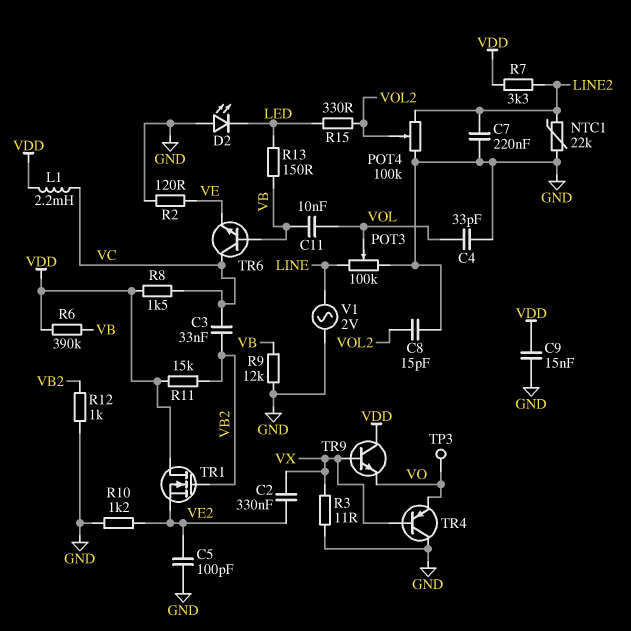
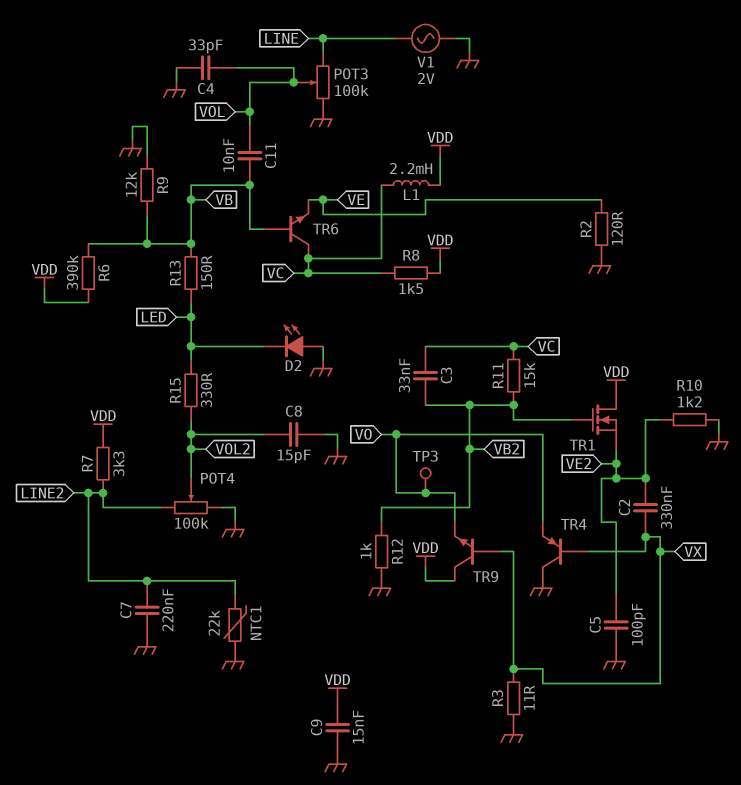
R11: 15k (VB2, VDD) -> 15k (VB2, VC)

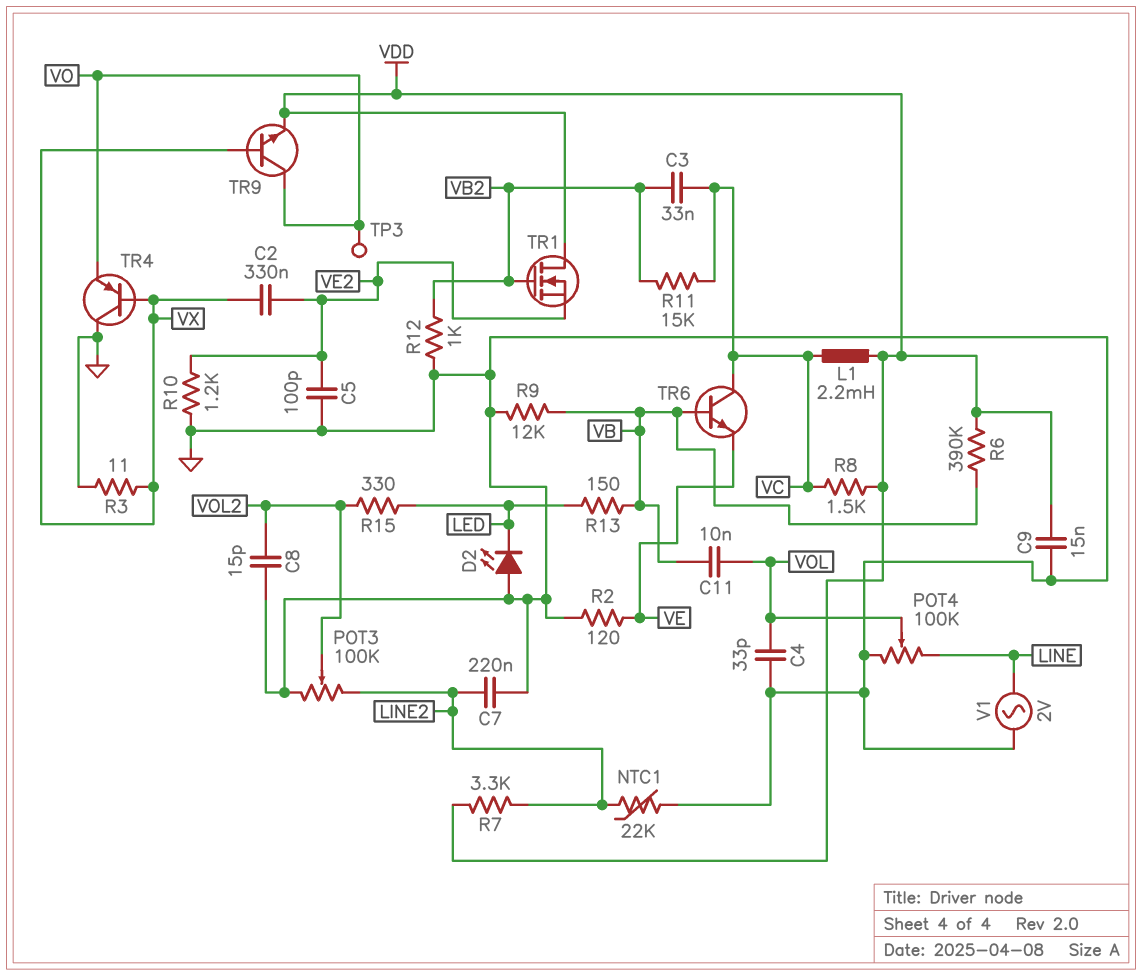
POT3: 100k (GND, LINE, wiper VOL) -> 100k (GND, LINE2, wiper VOL2)
POT4: 100k (GND, LINE2, wiper VOL2) -> 100k (GND, LINE, wiper VOL)
TR9: NPN (B VX, C VDD, E VO) -> NPN (B VX, C VO, E VDD)

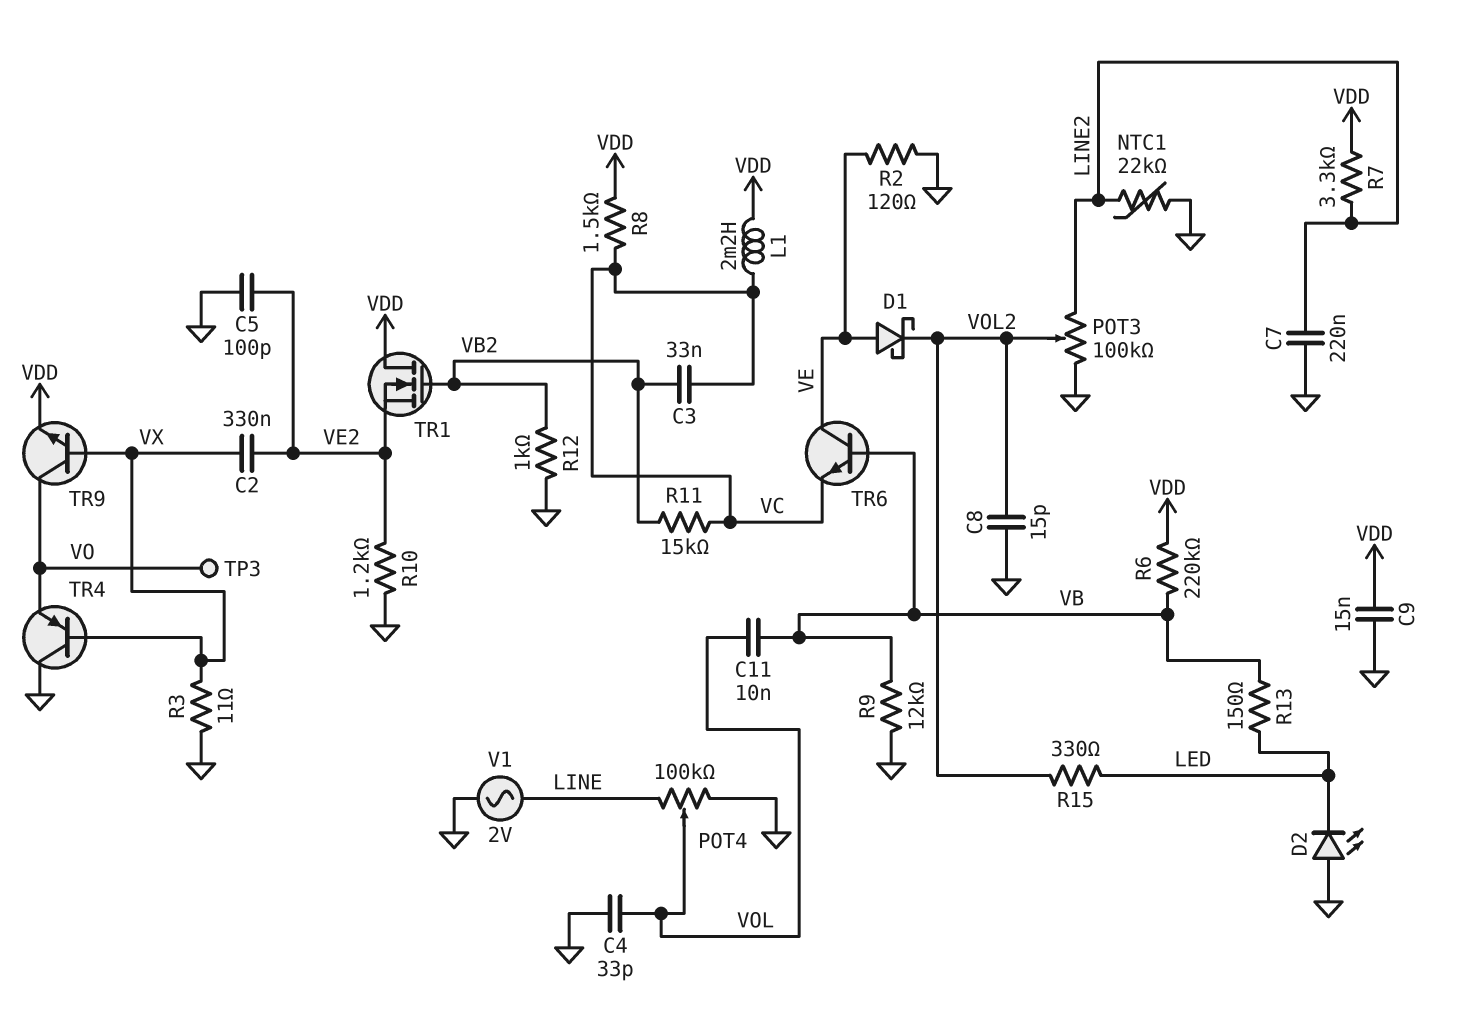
D1: none -> schottky (A VE, K VOL2)
R6: 390k (VB, VDD) -> 220k (VB, VDD)
TR6: NPN (B VB, C VC, E VE) -> NPN (B VB, C VE, E VC)

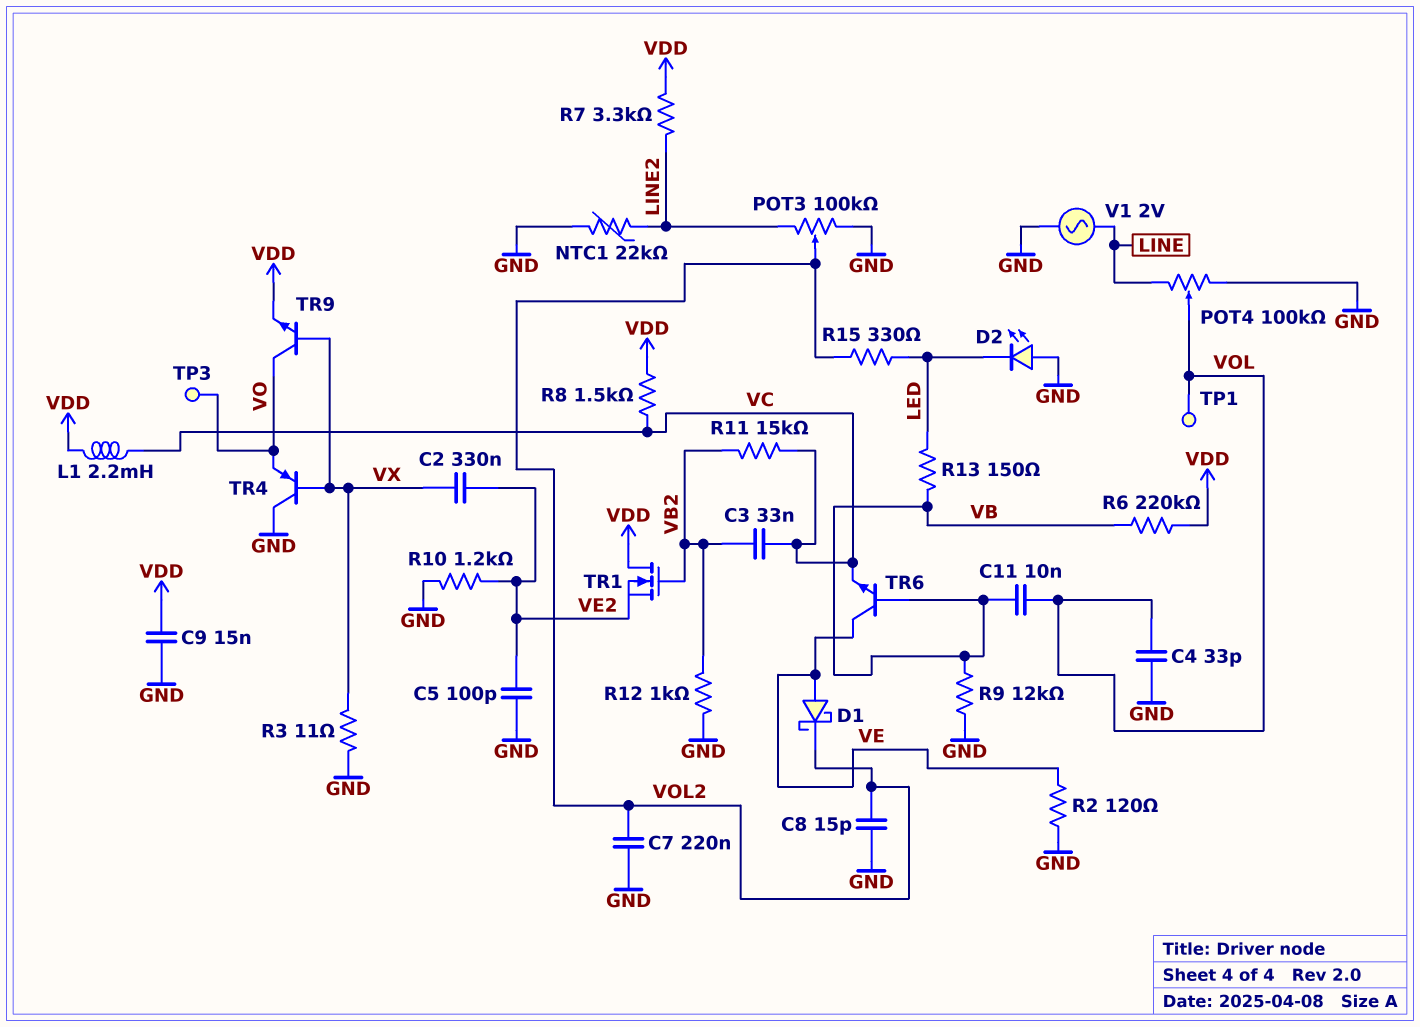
C7: 220nF (GND, LINE2) -> 220nF (GND, VOL2)
TP1: none -> test point (VOL)

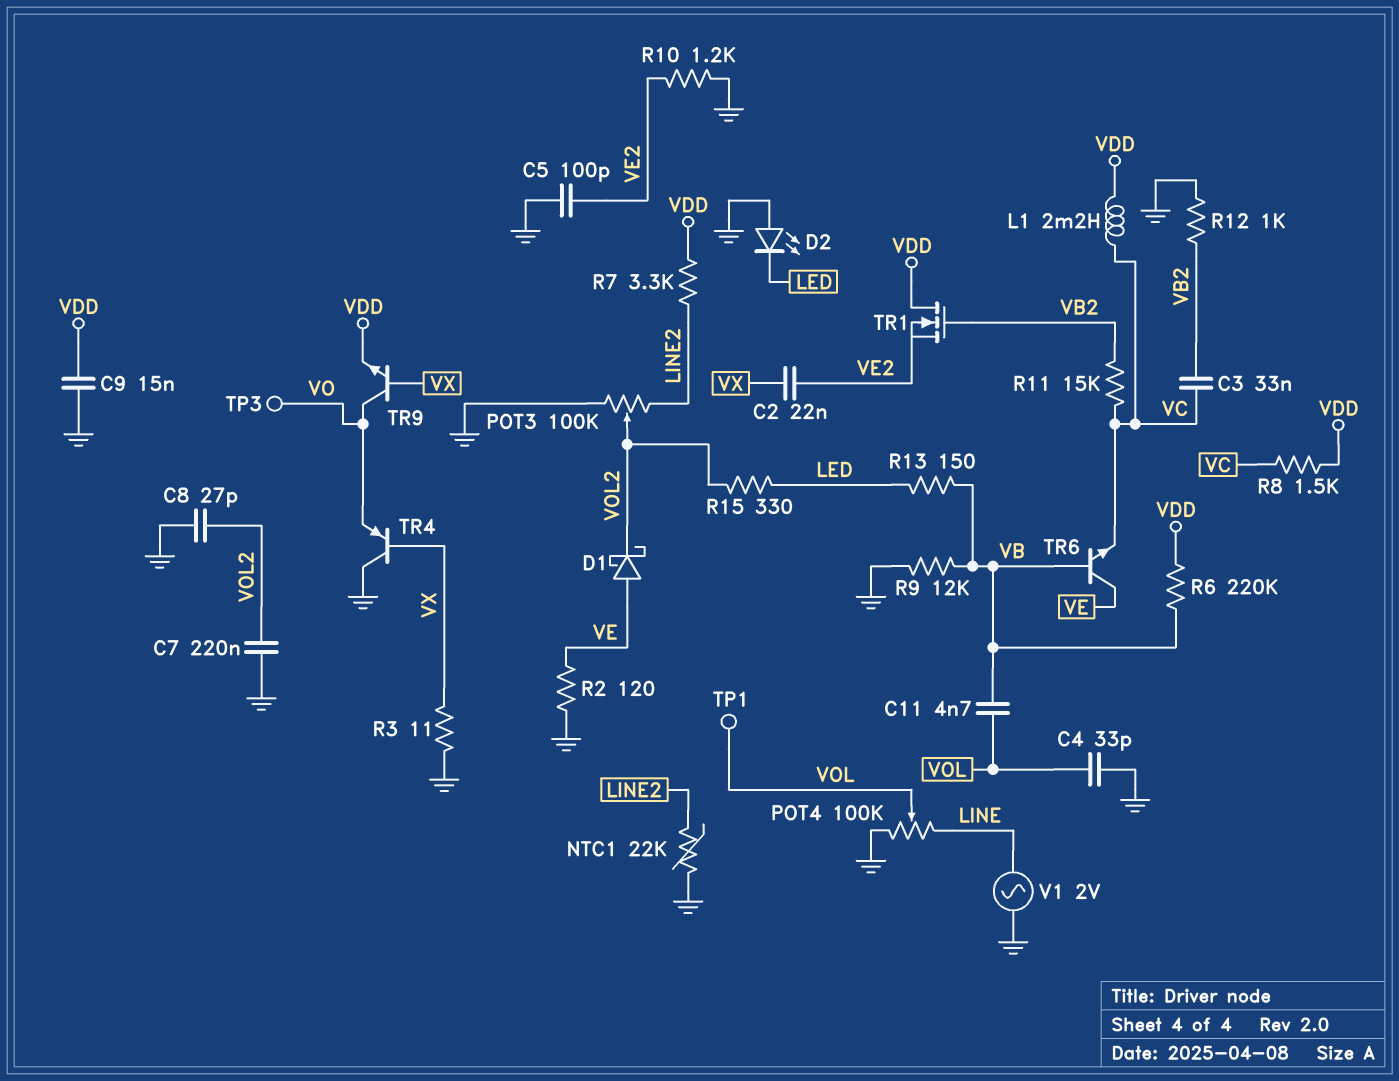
C2: 330nF (VE2, VX) -> 22nF (VE2, VX)
C8: 15pF (GND, VOL2) -> 27pF (GND, VOL2)
C11: 10nF (VB, VOL) -> 4.7nF (VB, VOL)

